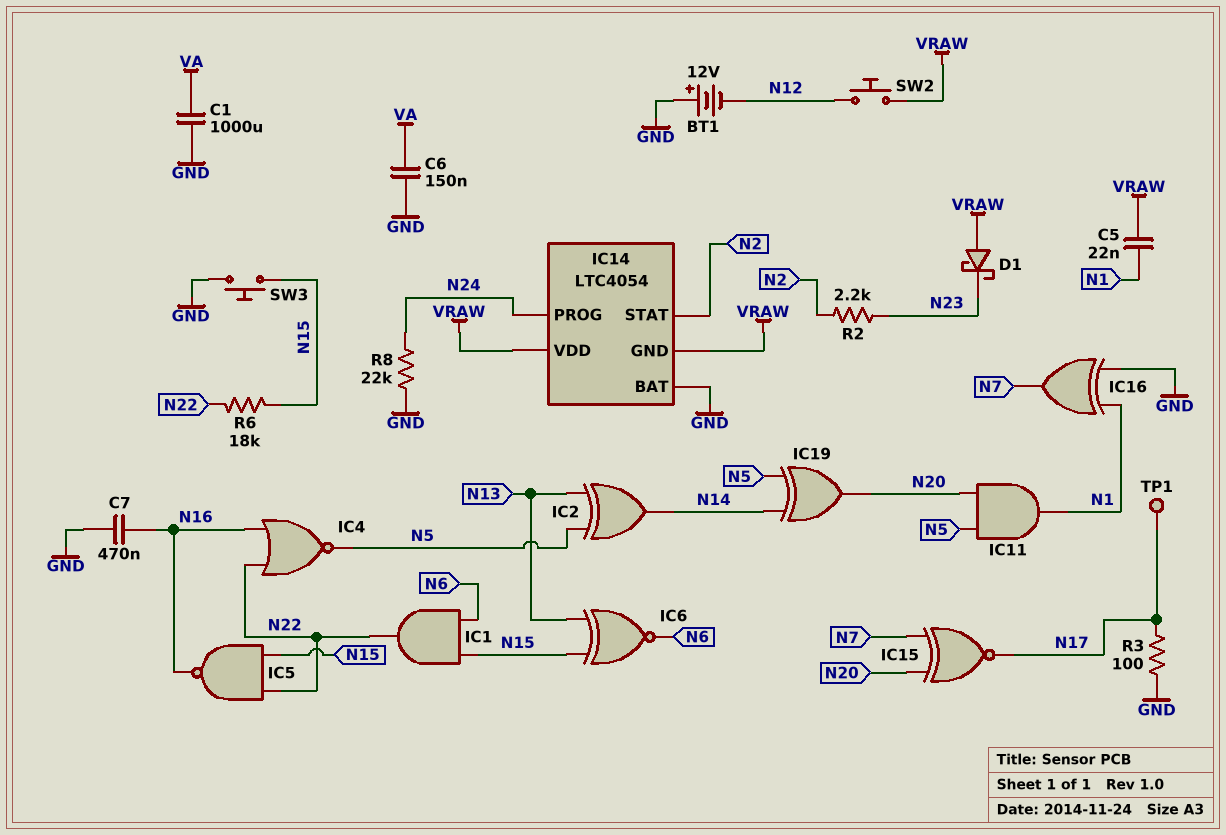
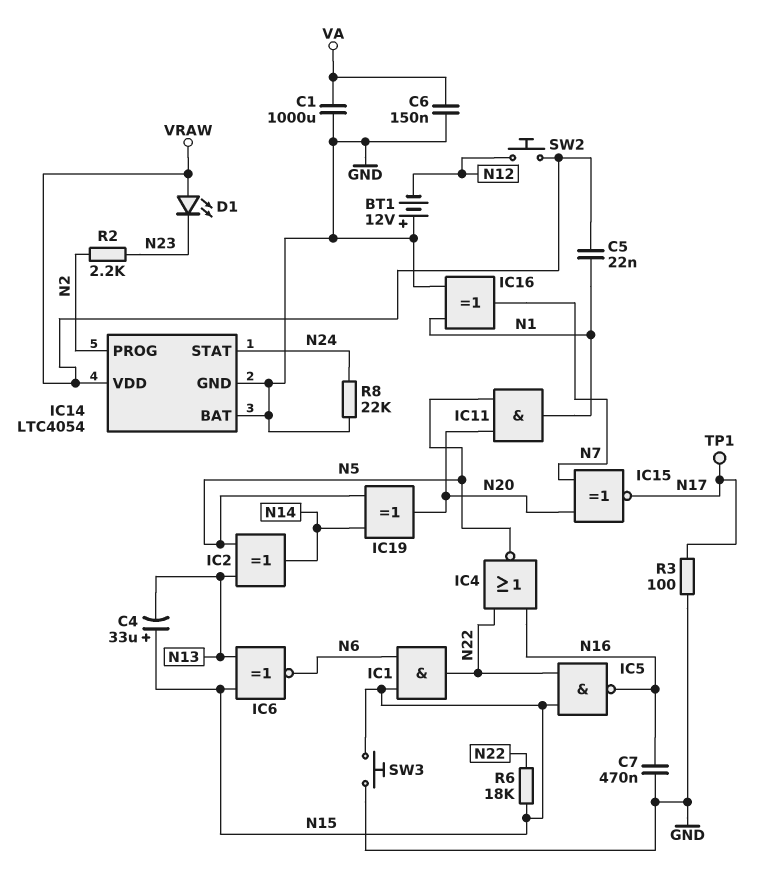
C4: none -> 33uF (plus N15, minus N13)
D1: schottky (A VRAW, K N23) -> LED (A VRAW, K N23)
IC14 pin GND: VRAW -> GND
IC14 pin PROG: N24 -> N2
IC14 pin STAT: N2 -> N24

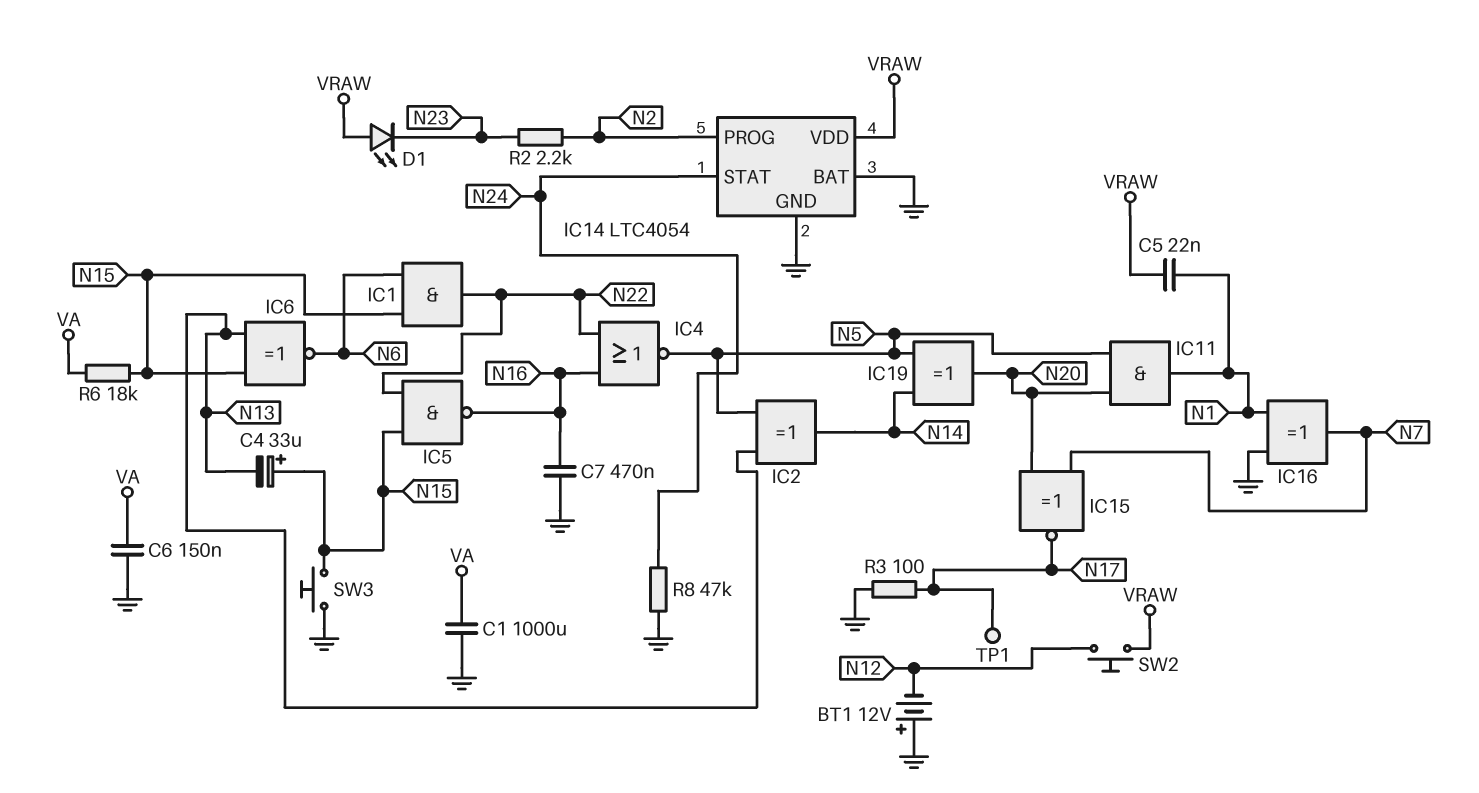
R6: 18k (N15, N22) -> 18k (N15, VA)
R8: 22k (GND, N24) -> 47k (GND, N24)

